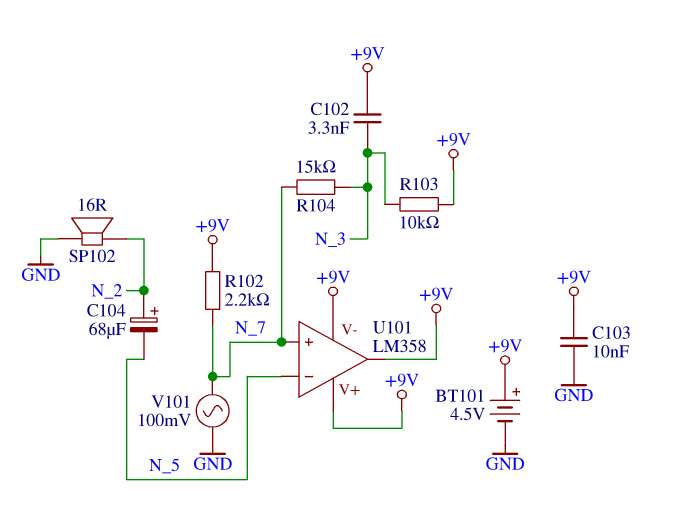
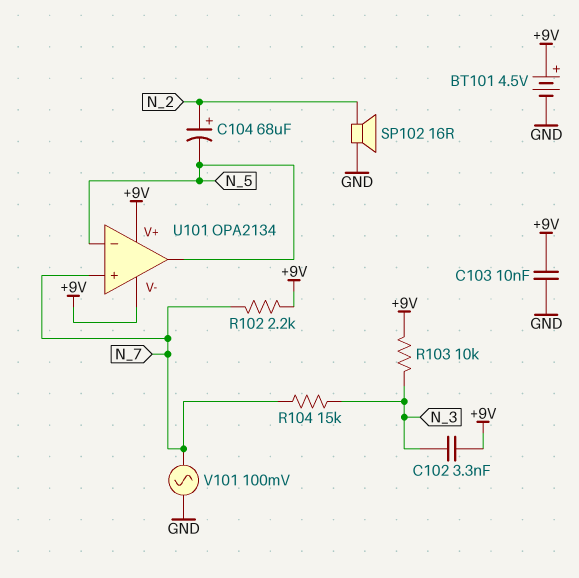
U101: LM358 -> OPA2134
U101 pin out: +9V -> N_5

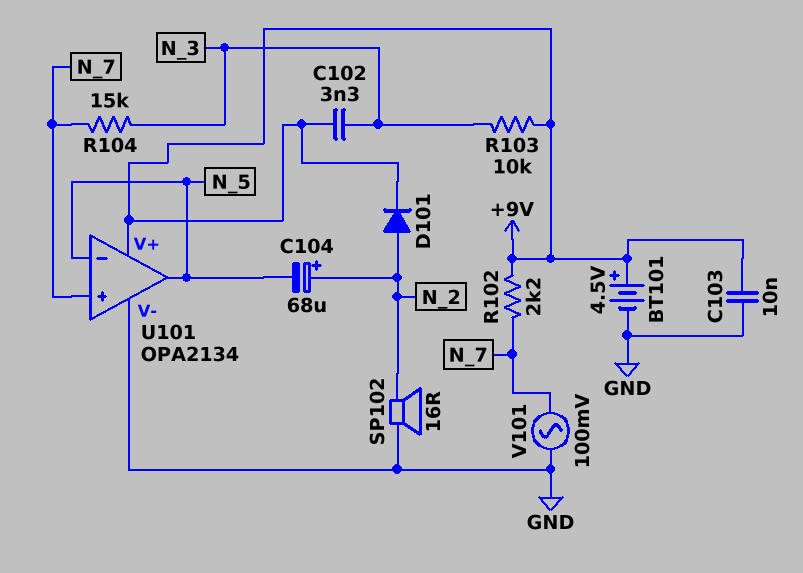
D101: none -> diode (A N_2, K +9V)
U101 pin V-: +9V -> GND

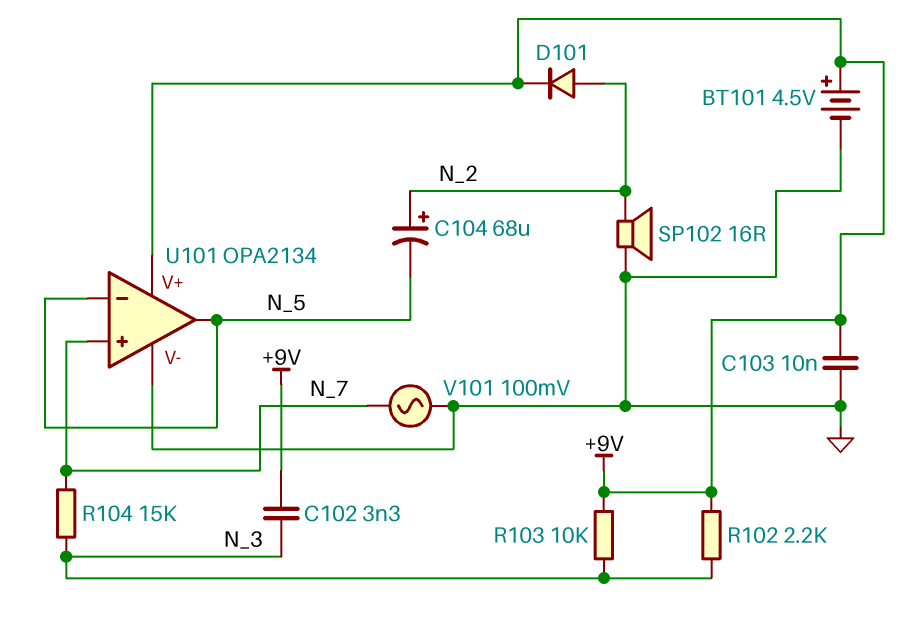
R102: 2.2k (+9V, N_7) -> 2.2k (+9V, N_3)

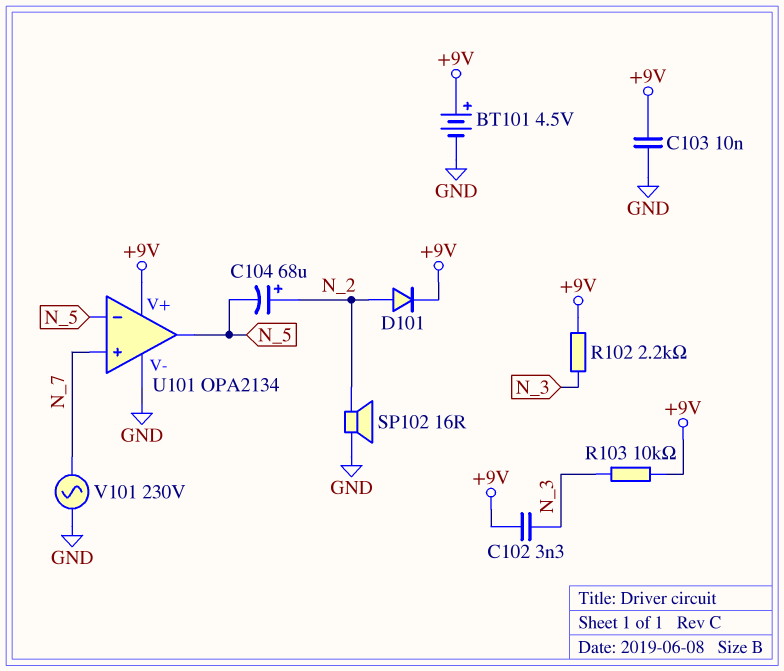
R104: 15k (N_3, N_7) -> none
V101: AC 100mV (GND, N_7) -> AC 230V (GND, N_7)

